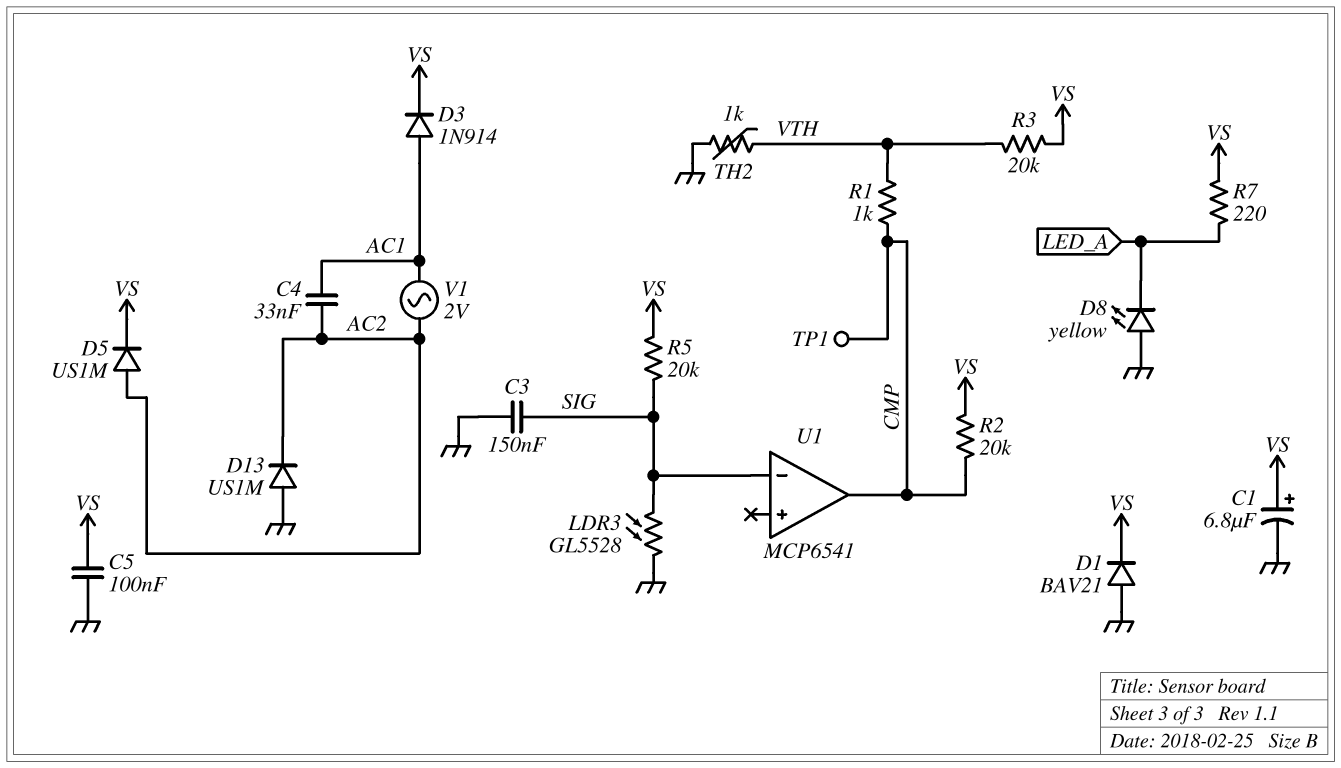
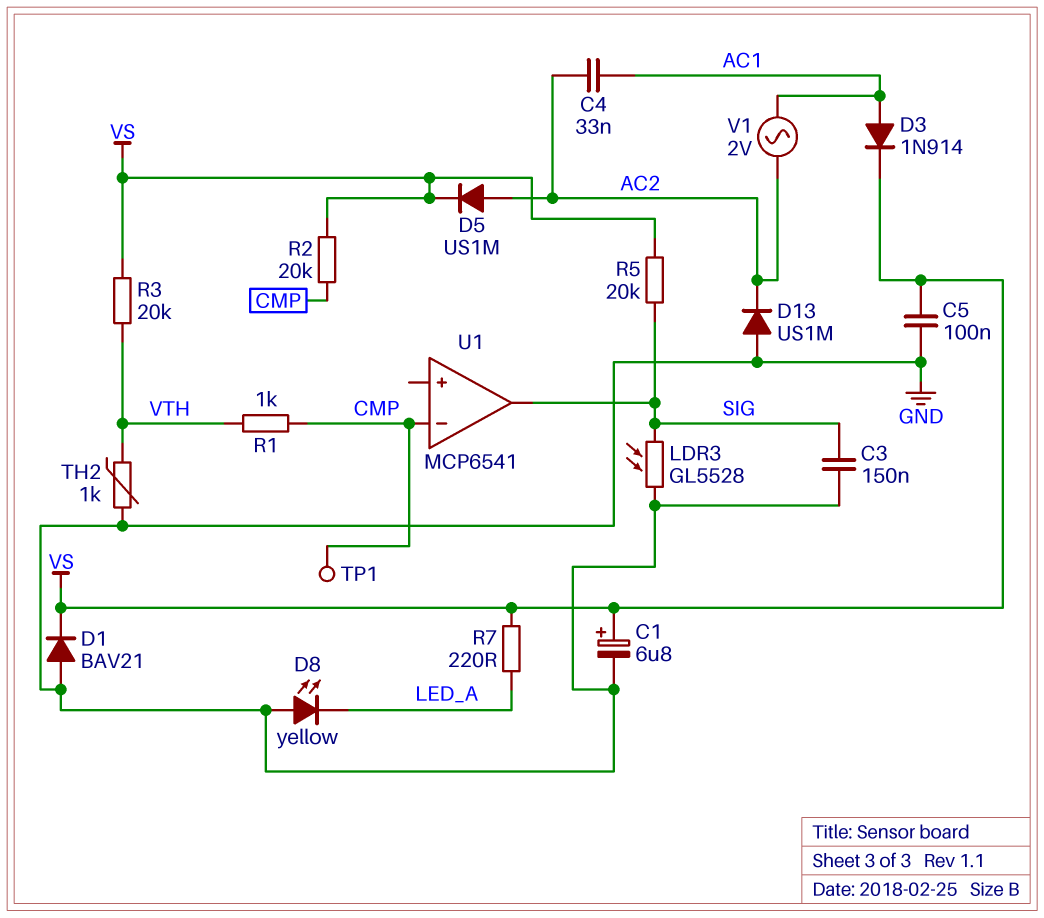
U1 pin in-: SIG -> CMP
U1 pin out: CMP -> SIG

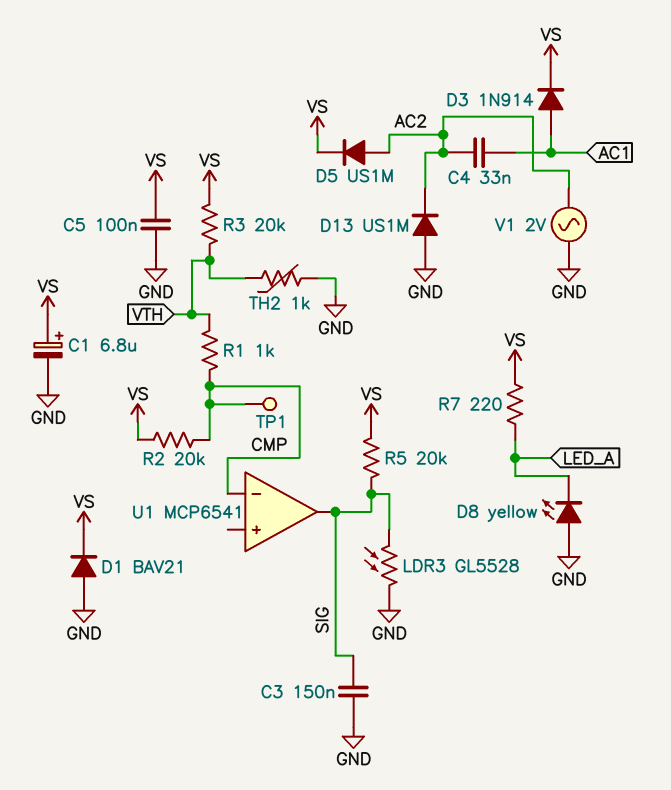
V1: AC 2V (AC1, AC2) -> AC 2V (AC2, GND)

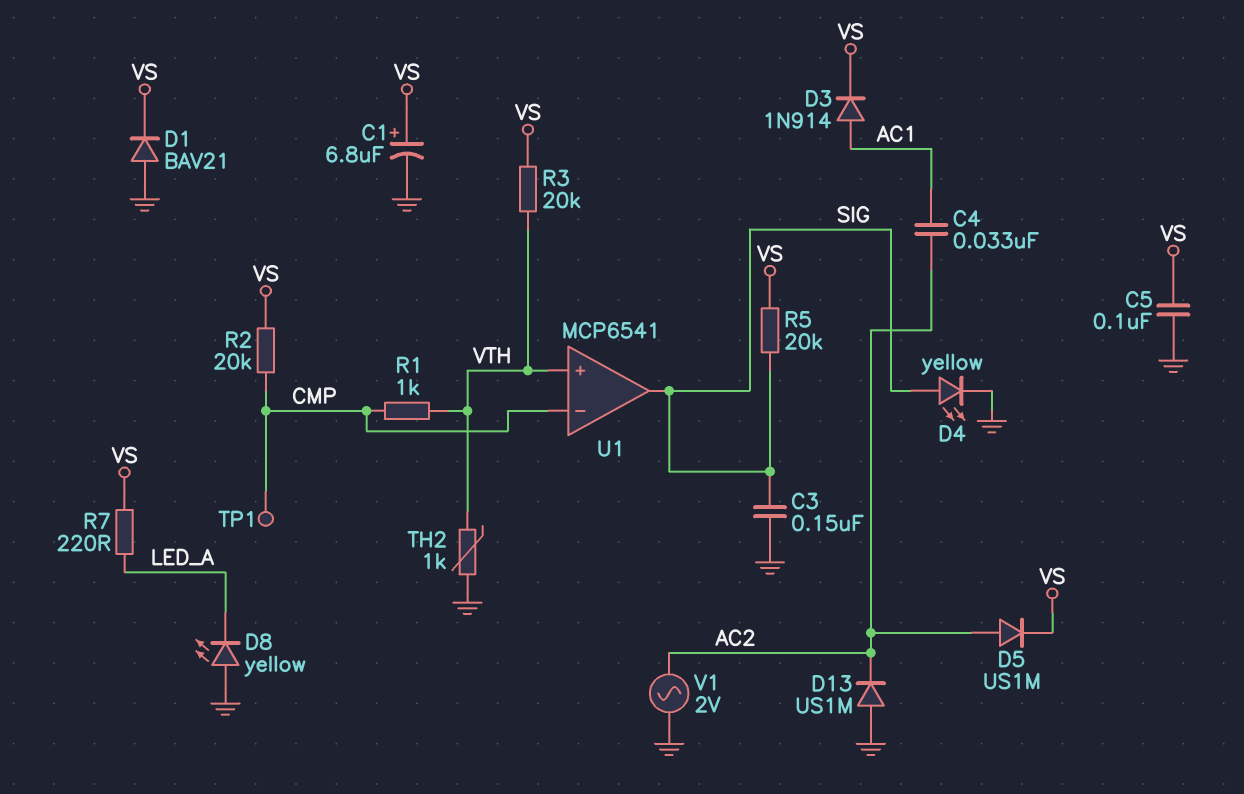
D4: none -> LED yellow (A SIG, K GND)
LDR3: GL5528 (GND, SIG) -> none
U1 pin in+: none -> VTH

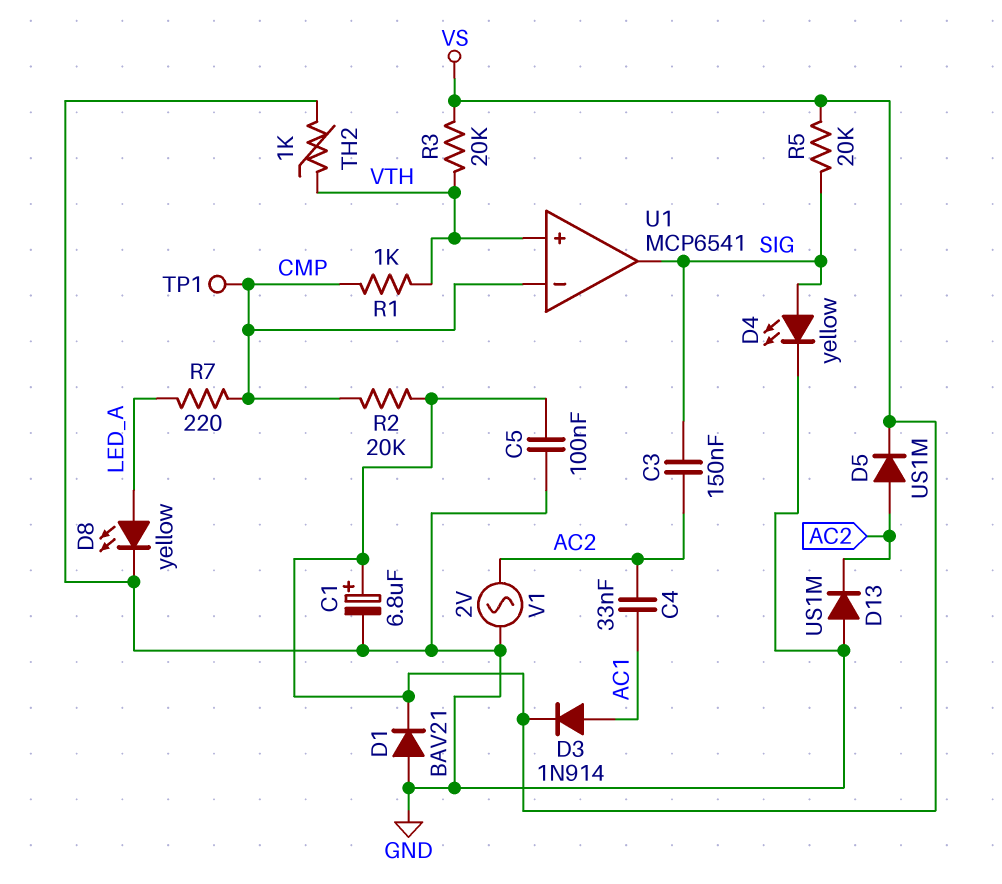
C3: 150nF (GND, SIG) -> 150nF (AC2, SIG)
D8: LED yellow (A GND, K LED_A) -> LED yellow (A LED_A, K GND)
R7: 220 (LED_A, VS) -> 220 (CMP, LED_A)

